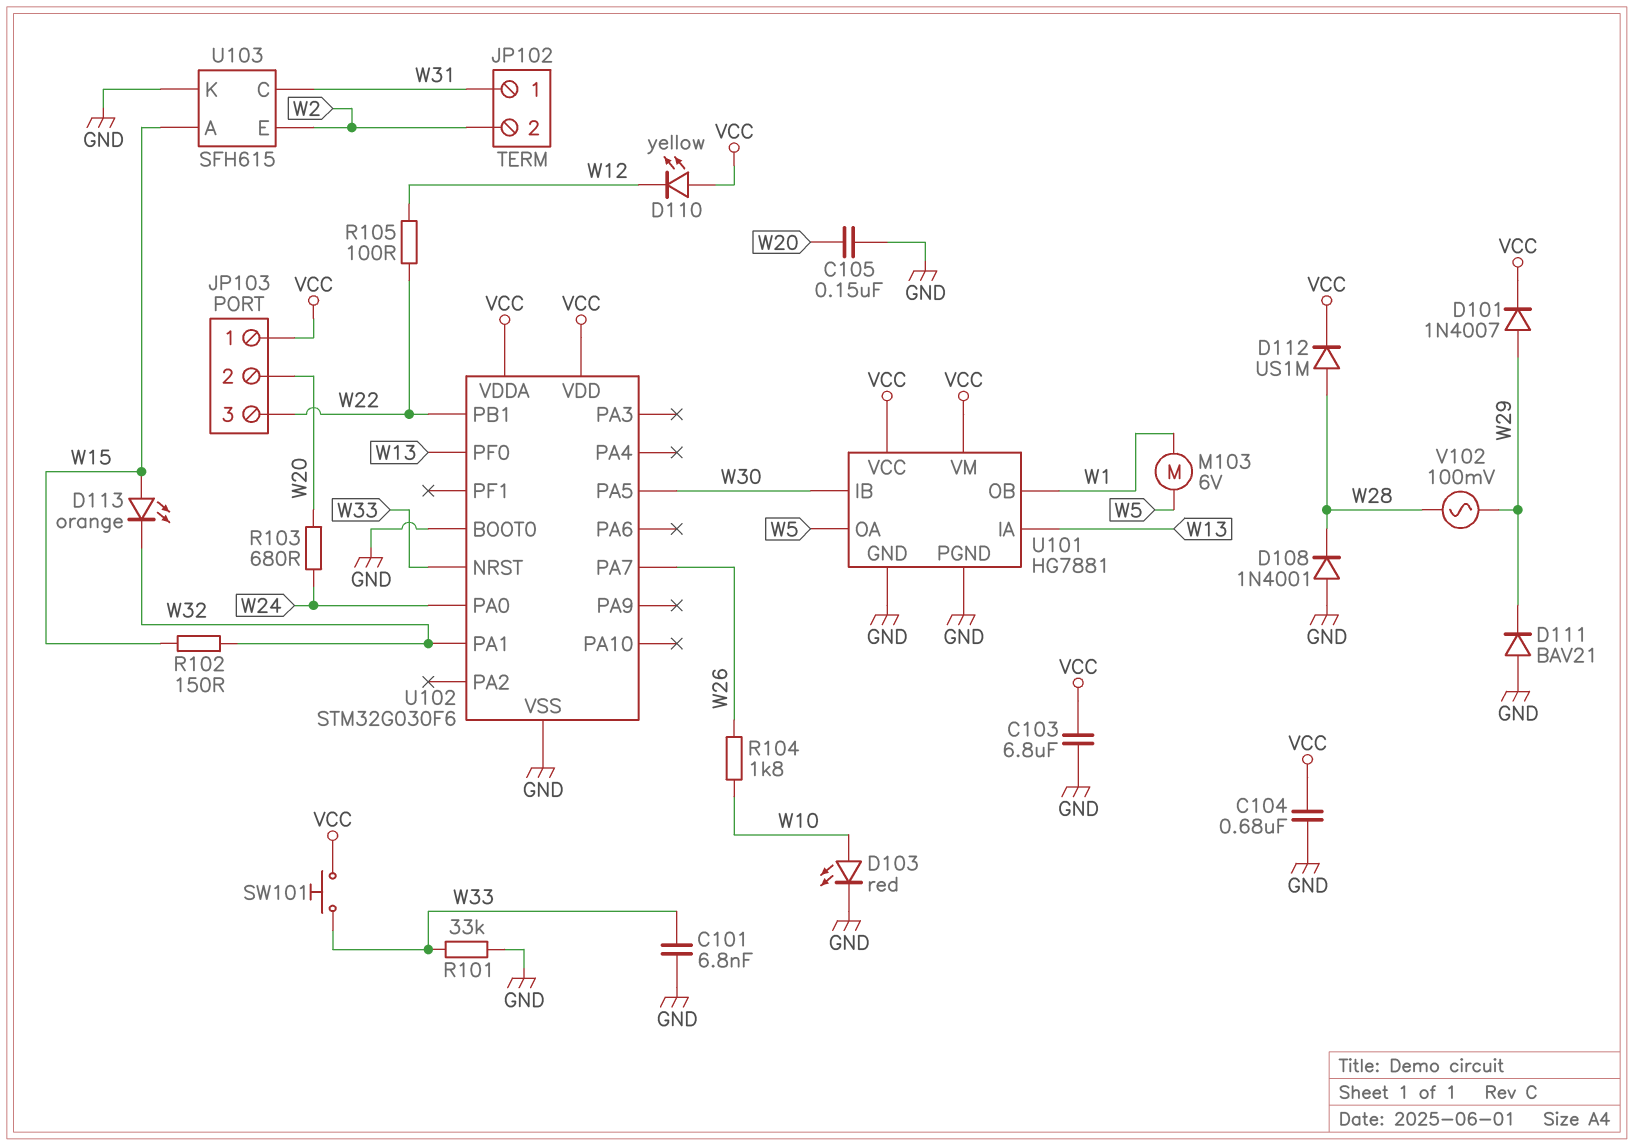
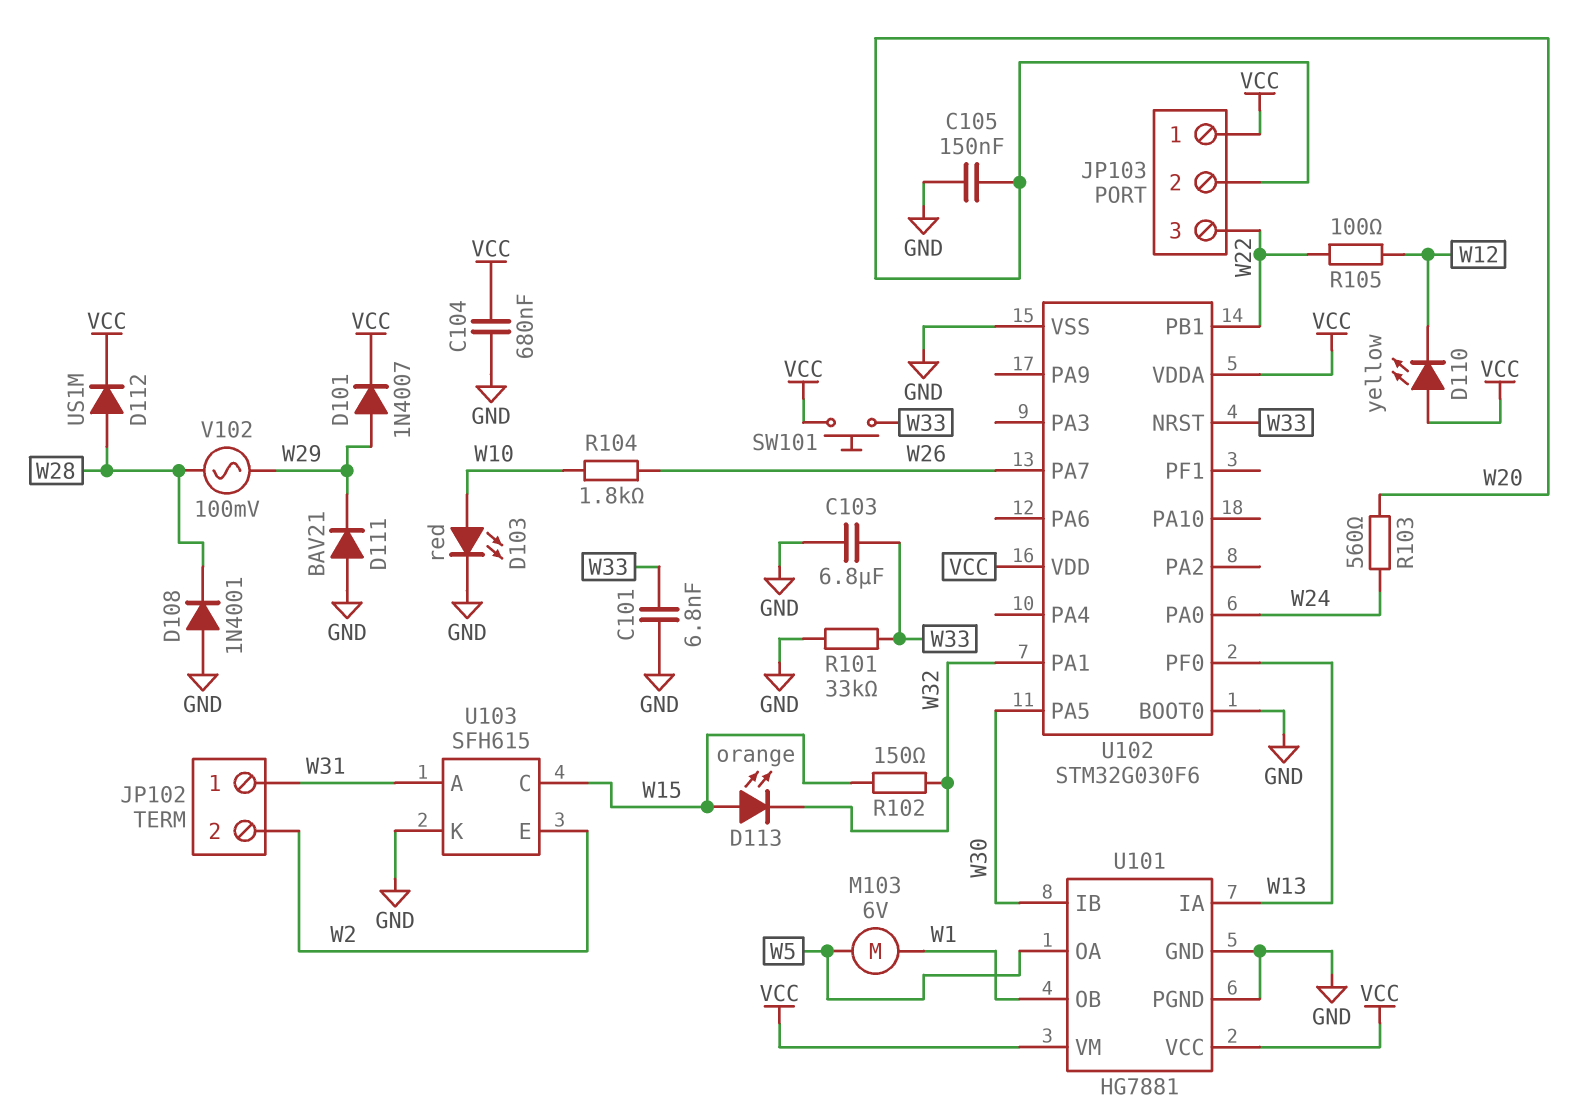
C103: 6.8uF (GND, VCC) -> 6.8uF (GND, W33)
R103: 680 (W20, W24) -> 560 (W20, W24)
U103 pin A: W15 -> W31
U103 pin C: W31 -> W15

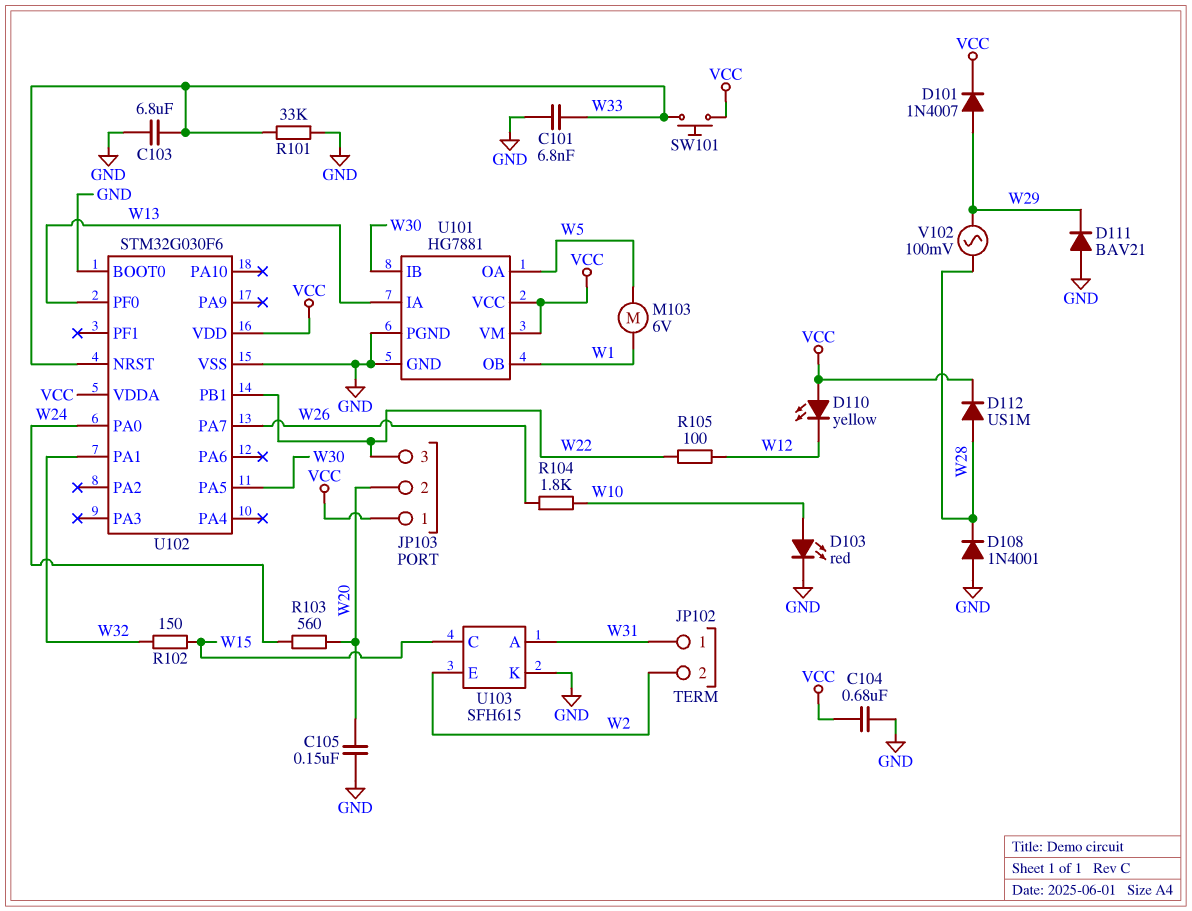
D113: LED orange (A W15, K W32) -> none

